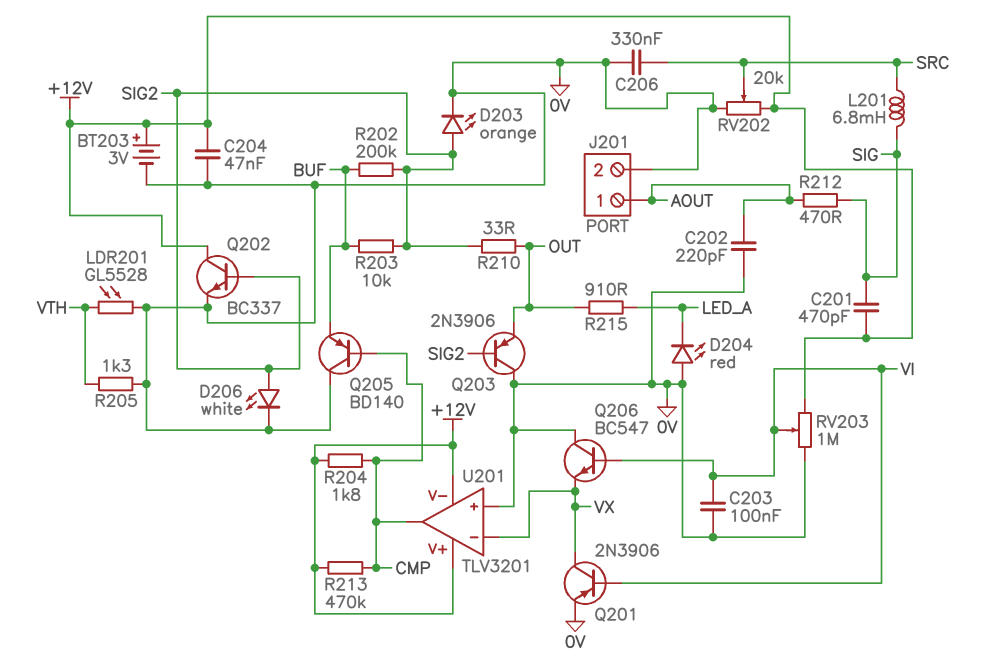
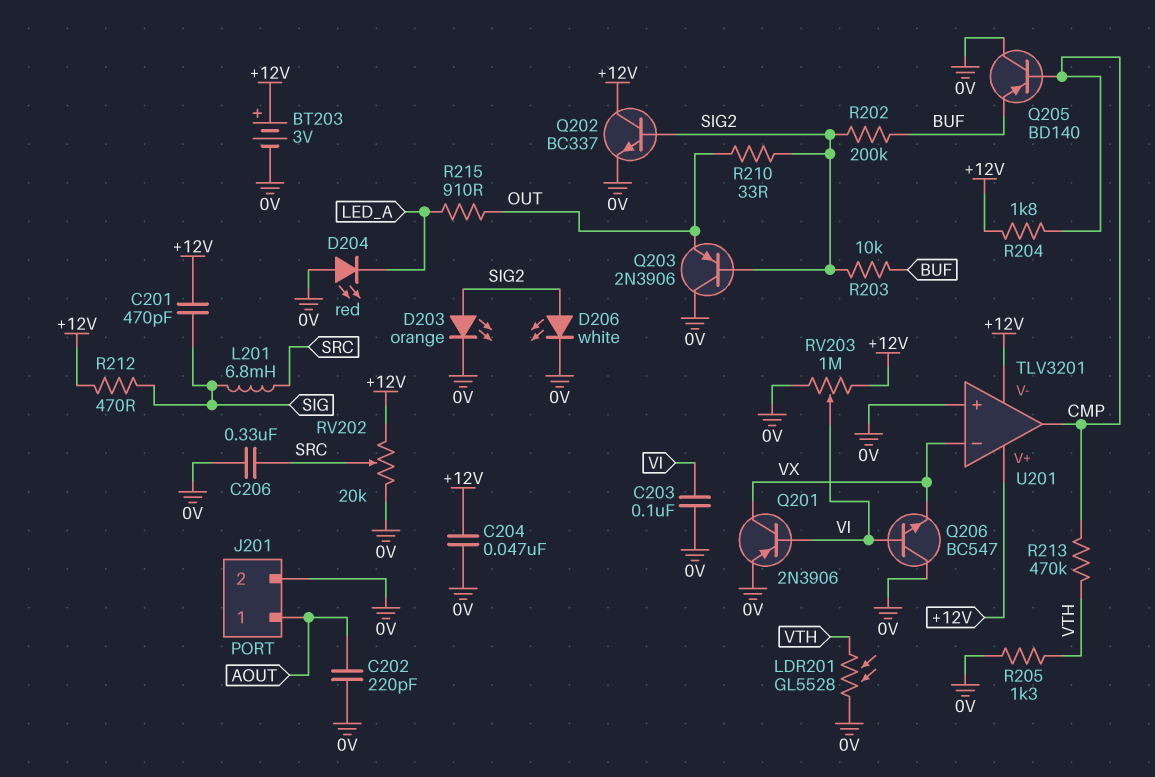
R212: 470 (AOUT, SIG) -> 470 (+12V, SIG)
R213: 470k (+12V, CMP) -> 470k (CMP, VTH)

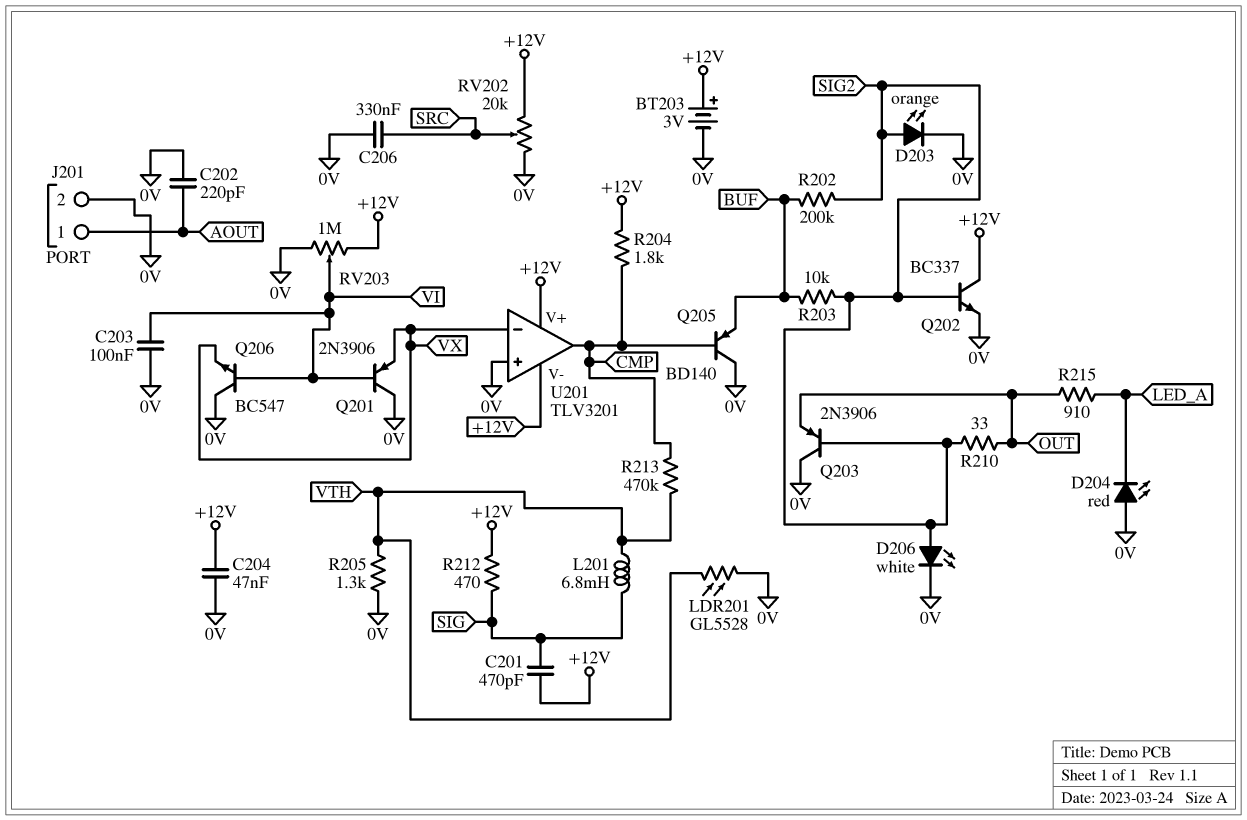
L201: 6.8mH (SIG, SRC) -> 6.8mH (SIG, VTH)
Q201: PNP 2N3906 (B VI, C VX, E 0V) -> PNP 2N3906 (B VI, C 0V, E VX)

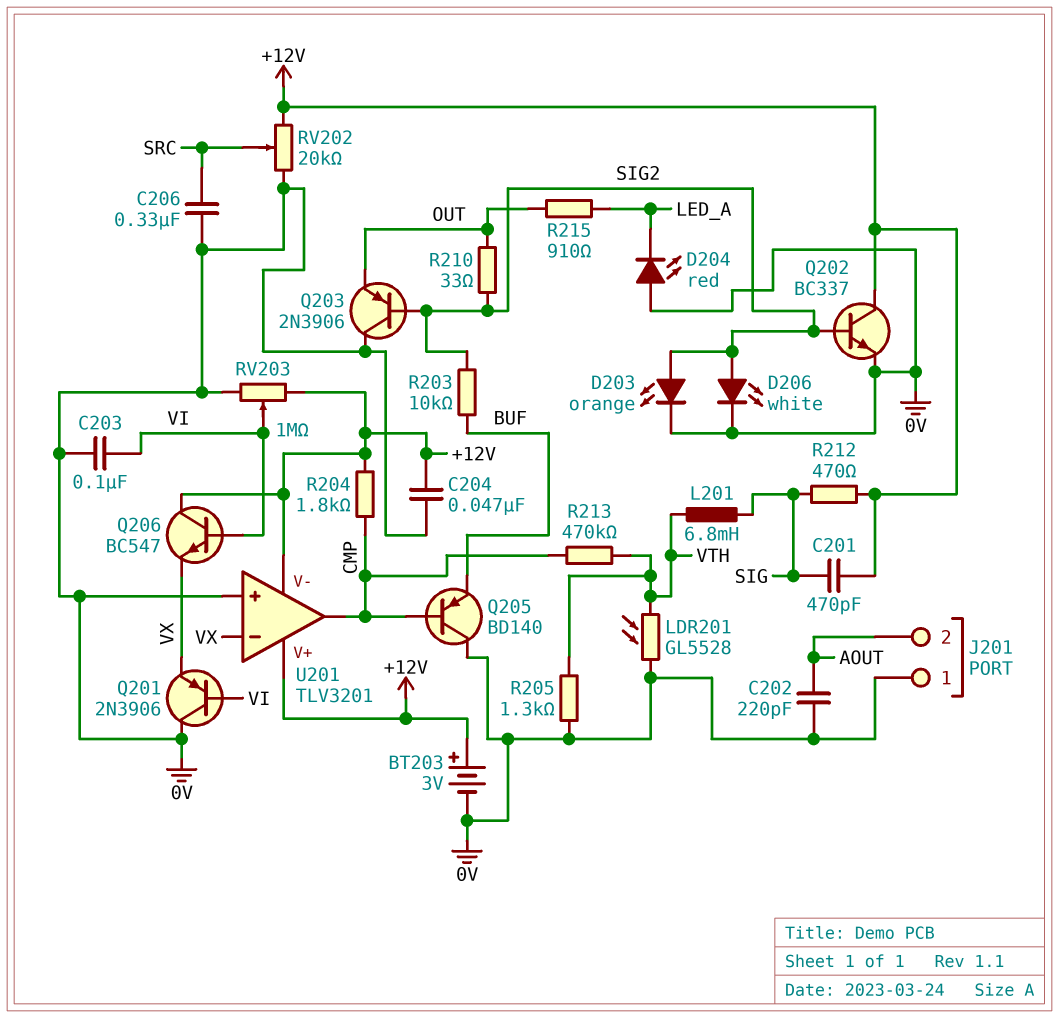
J201 pin 1: AOUT -> 0V
J201 pin 2: 0V -> AOUT
Q206: NPN BC547 (B VI, C 0V, E VX) -> NPN BC547 (B VI, C +12V, E VX)
R202: 200k (BUF, SIG2) -> none

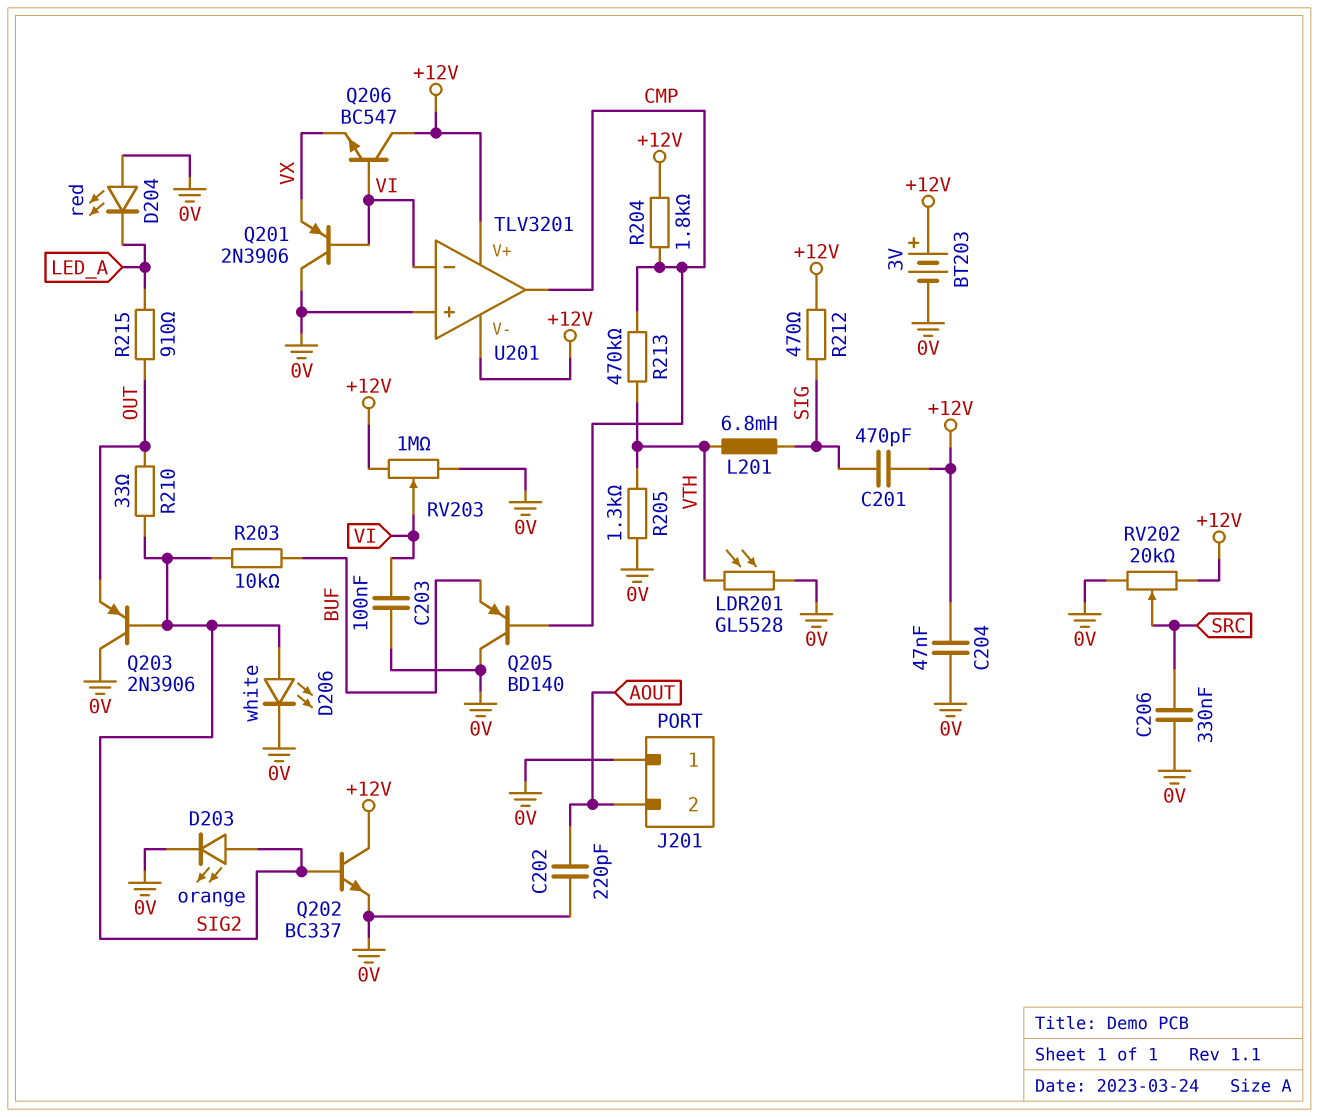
U201 pin in-: VX -> VI

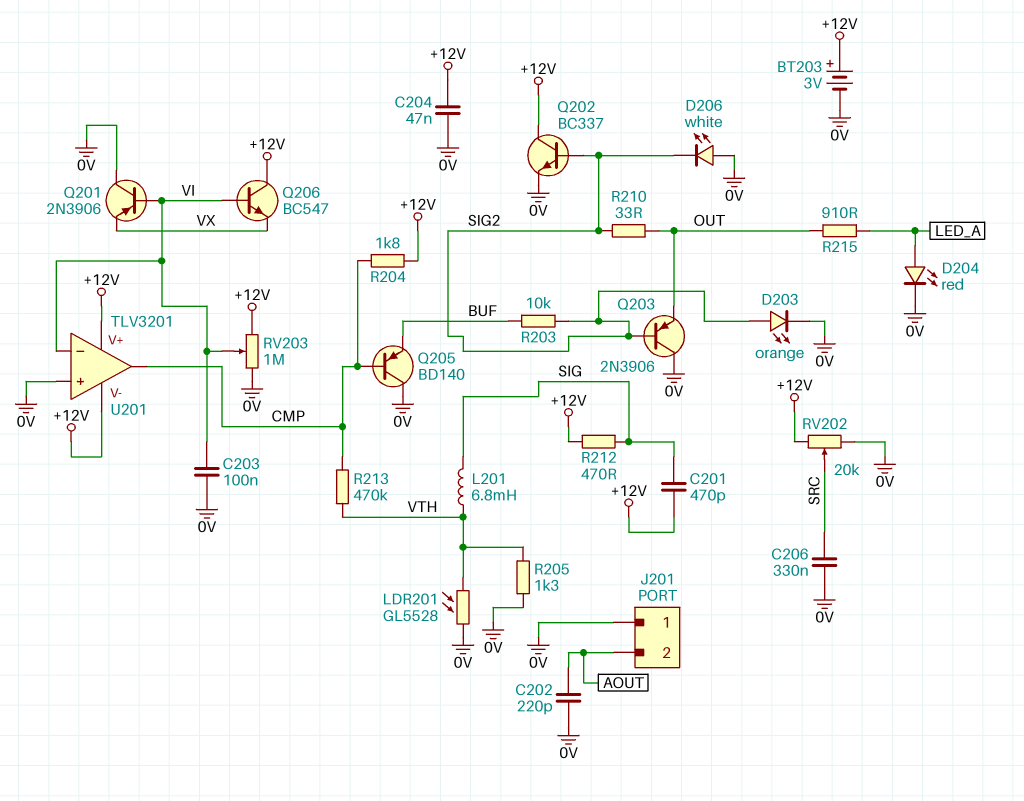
D204: LED red (A 0V, K LED_A) -> LED red (A LED_A, K 0V)
D206: LED white (A SIG2, K 0V) -> LED white (A 0V, K SIG2)

